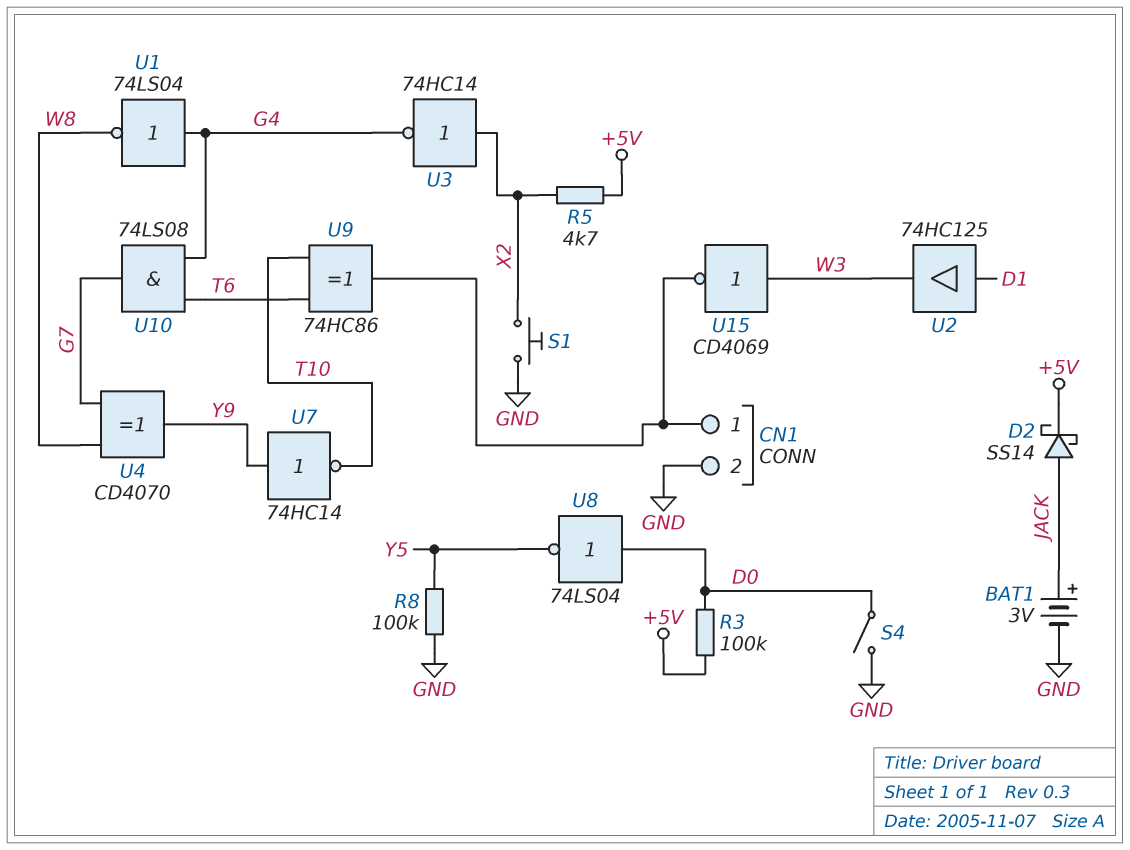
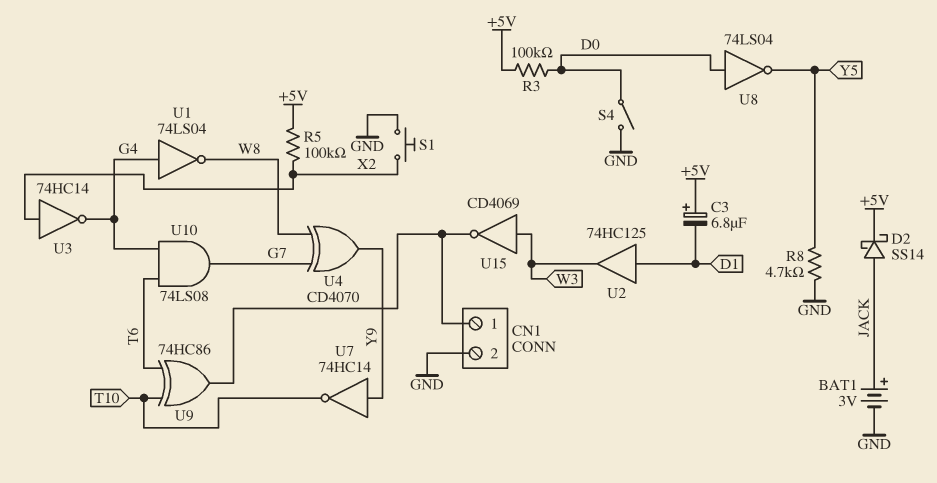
C3: none -> 6.8uF (plus +5V, minus D1)
R5: 4.7k (+5V, X2) -> 100k (+5V, X2)
R8: 100k (GND, Y5) -> 4.7k (GND, Y5)

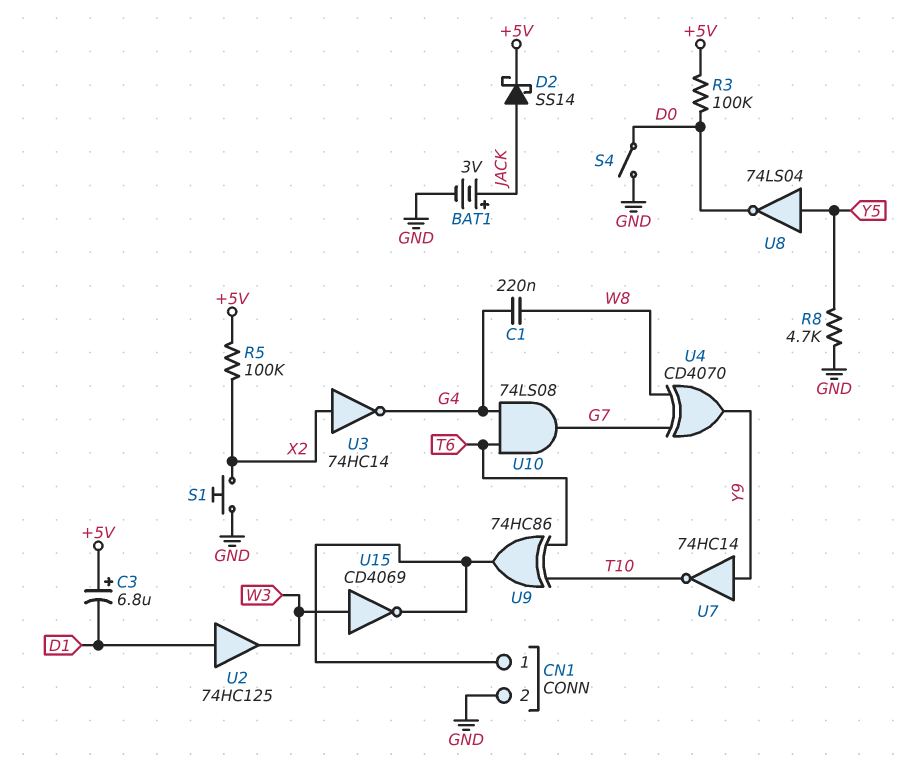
C1: none -> 220nF (G4, W8)
U1: NOT 74LS04 (in G4, out W8) -> none
U8: NOT 74LS04 (in D0, out Y5) -> NOT 74LS04 (in Y5, out D0)

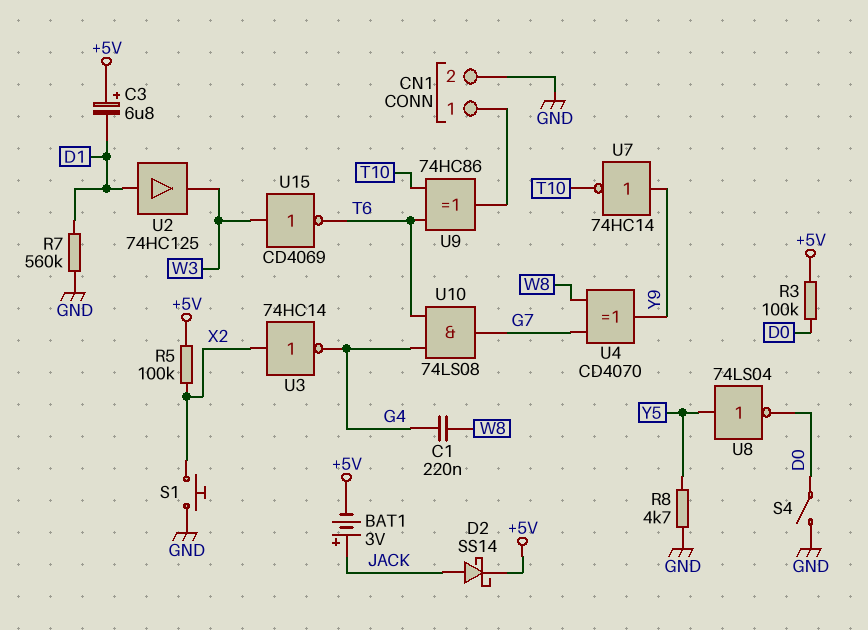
BAT1: 3V (plus JACK, minus GND) -> 3V (plus JACK, minus +5V)
R7: none -> 560k (D1, GND)
U15: NOT CD4069 (in W3, out CN1/1) -> NOT CD4069 (in W3, out T6)

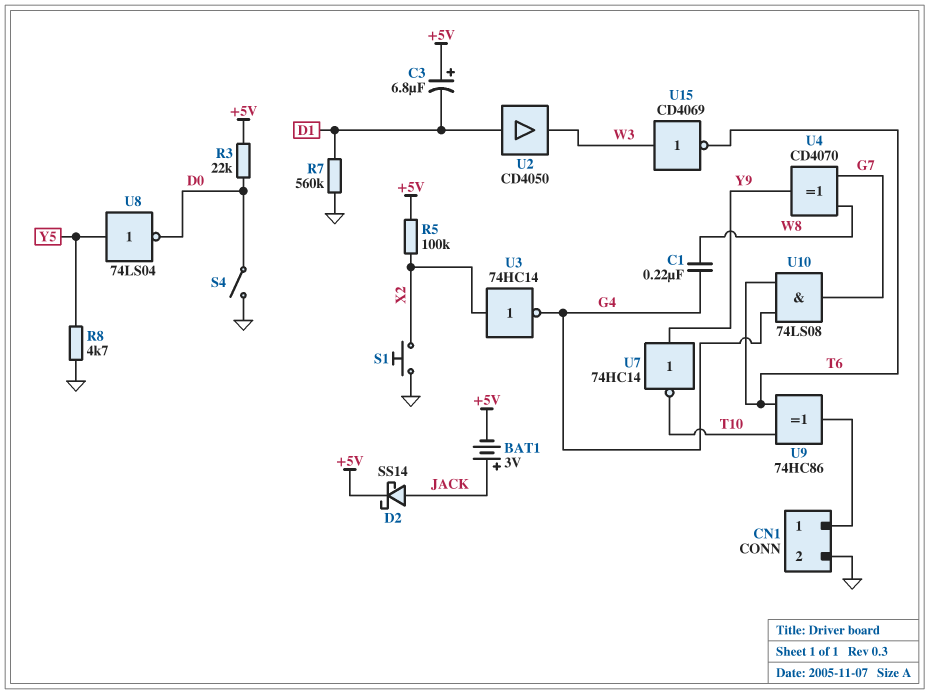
R3: 100k (+5V, D0) -> 22k (+5V, D0)
U2: buffer 74HC125 (in D1, out W3) -> buffer CD4050 (in D1, out W3)

